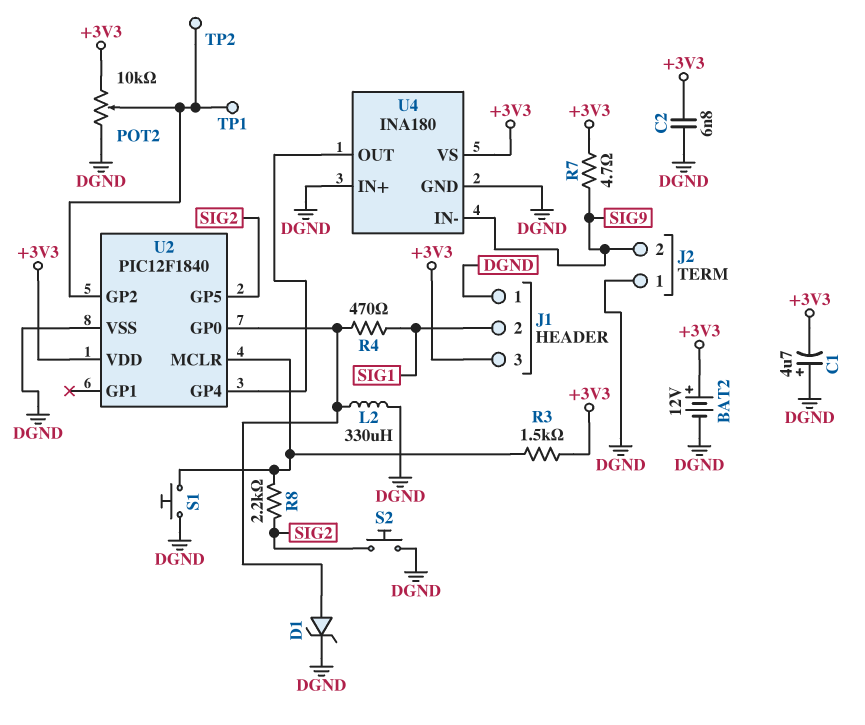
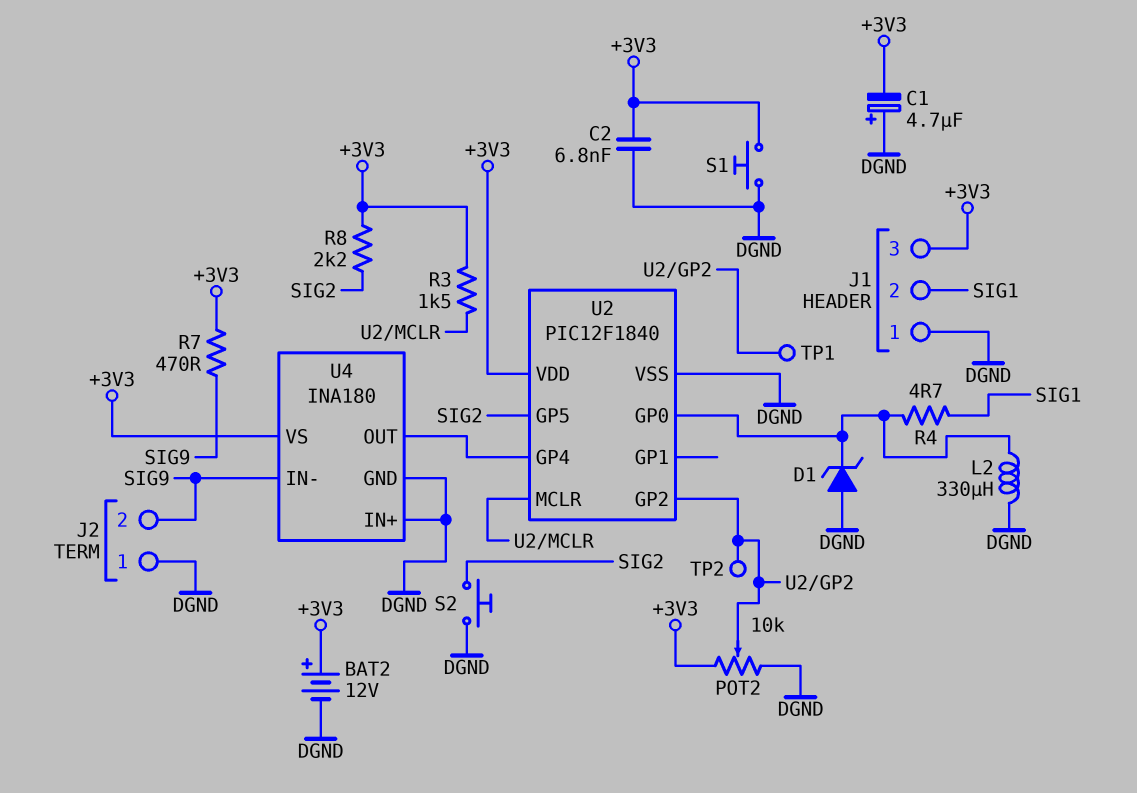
D1: zener (A U2/GP0, K DGND) -> zener (A DGND, K U2/GP0)
R4: 470 (SIG1, U2/GP0) -> 4.7 (SIG1, U2/GP0)
R7: 4.7 (+3V3, SIG9) -> 470 (+3V3, SIG9)
R8: 2.2k (SIG2, U2/MCLR) -> 2.2k (+3V3, SIG2)
S1: button (DGND, U2/MCLR) -> button (+3V3, DGND)

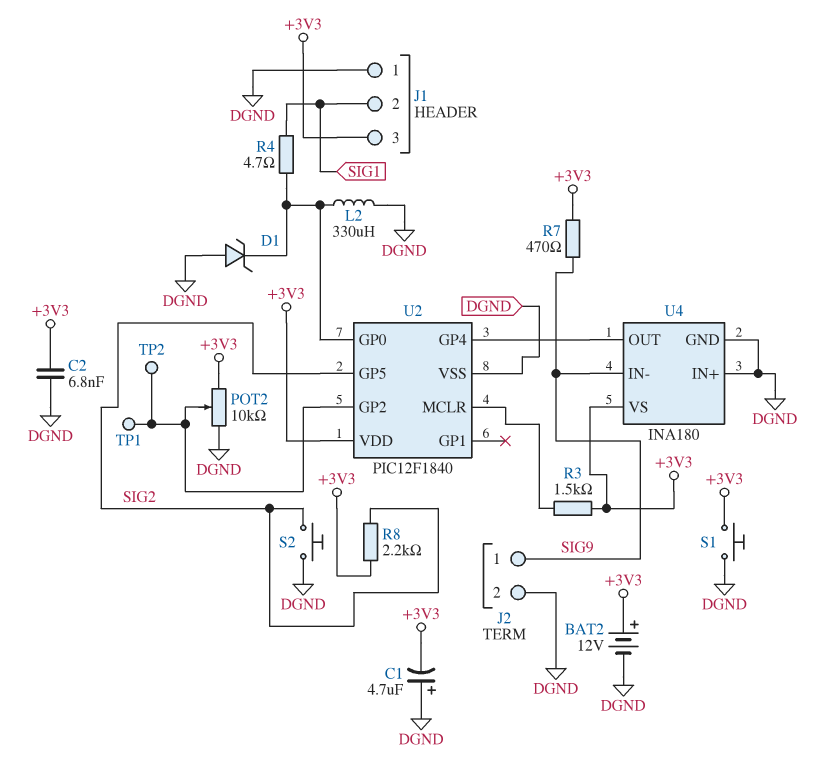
J2 pin 1: DGND -> SIG9
J2 pin 2: SIG9 -> DGND

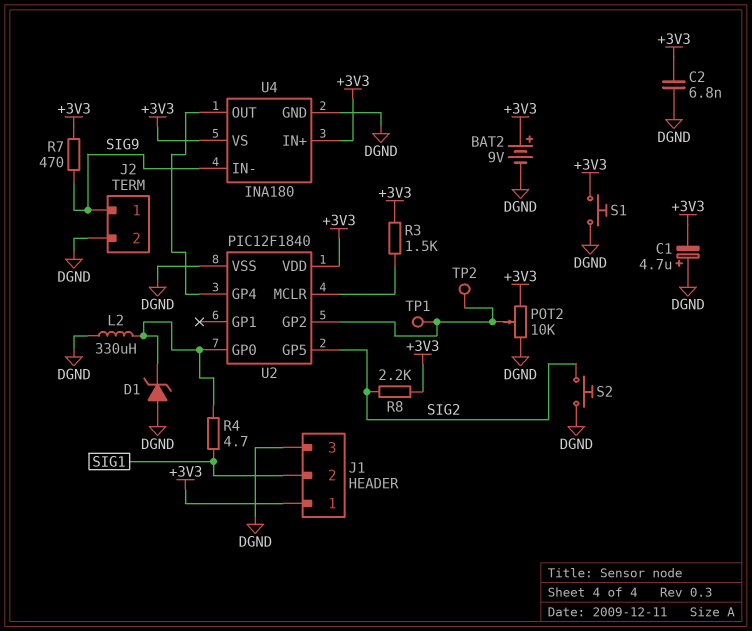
BAT2: 12V (plus +3V3, minus DGND) -> 9V (plus +3V3, minus DGND)
J1 pin 1: DGND -> +3V3
J1 pin 3: +3V3 -> DGND
U4 pin IN+: DGND -> +3V3

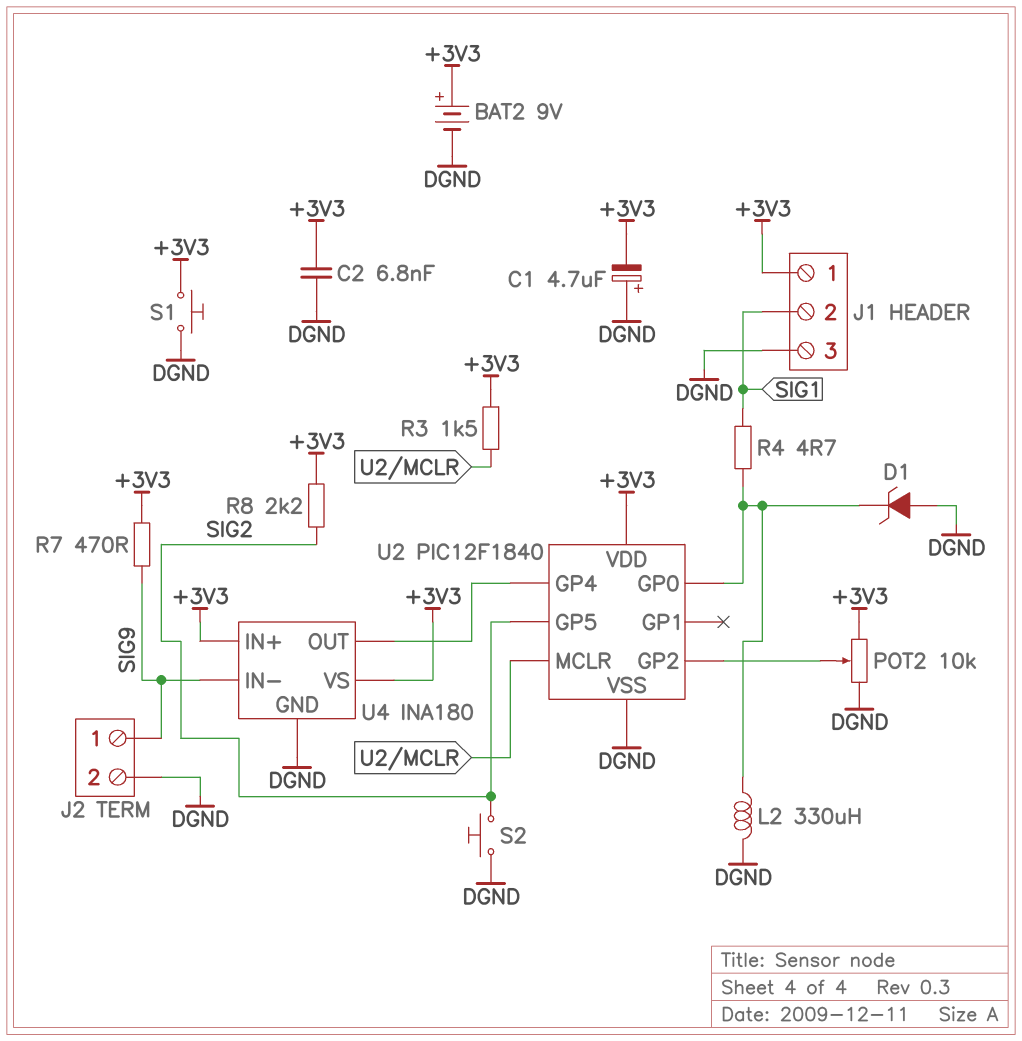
TP1: test point (U2/GP2) -> none
TP2: test point (U2/GP2) -> none

